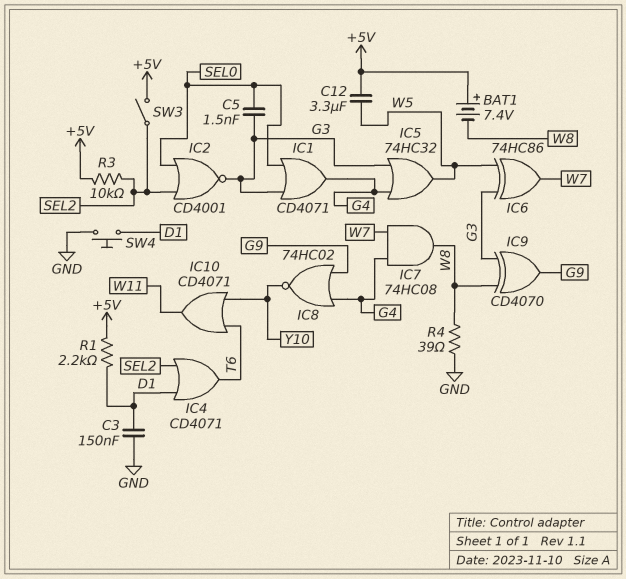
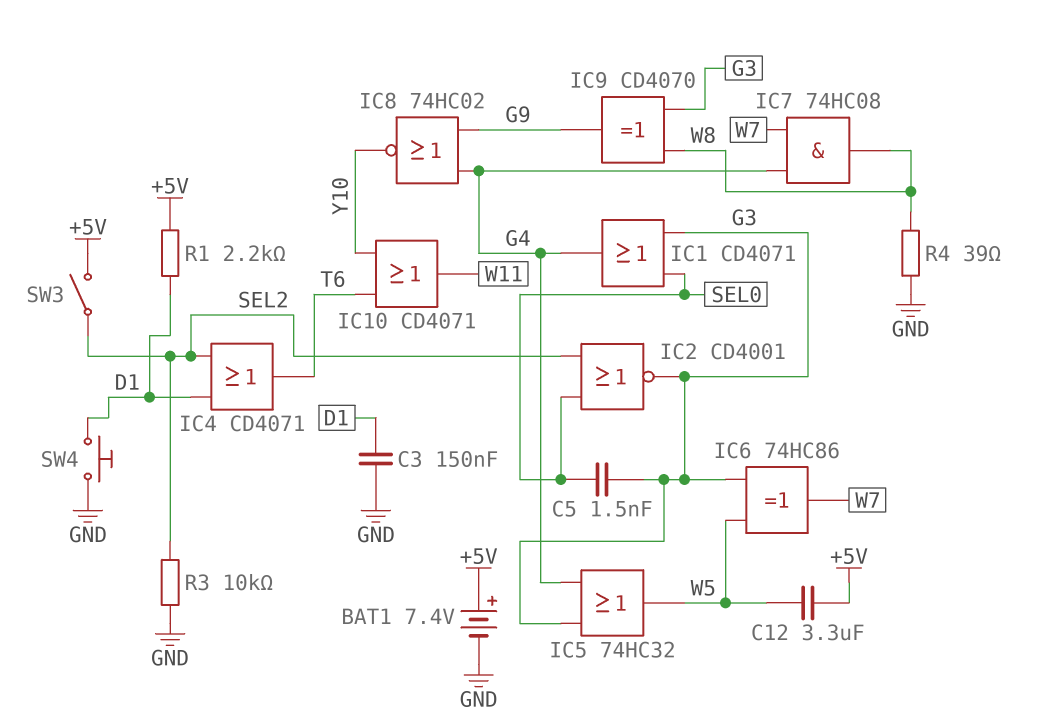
BAT1: 7.4V (plus +5V, minus W8) -> 7.4V (plus +5V, minus GND)
R3: 10k (+5V, SEL2) -> 10k (GND, SEL2)

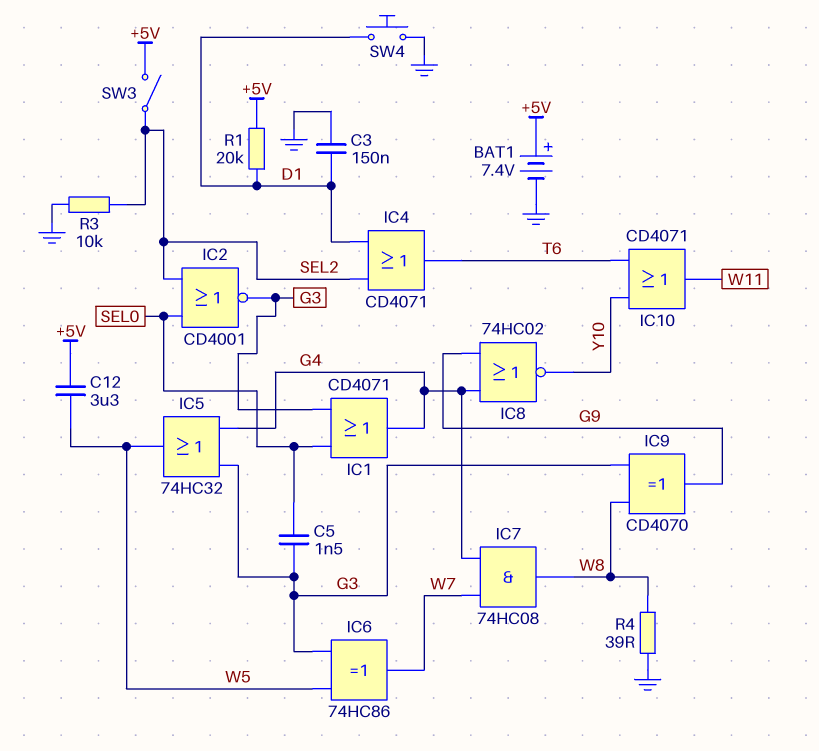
R1: 2.2k (+5V, D1) -> 20k (+5V, D1)

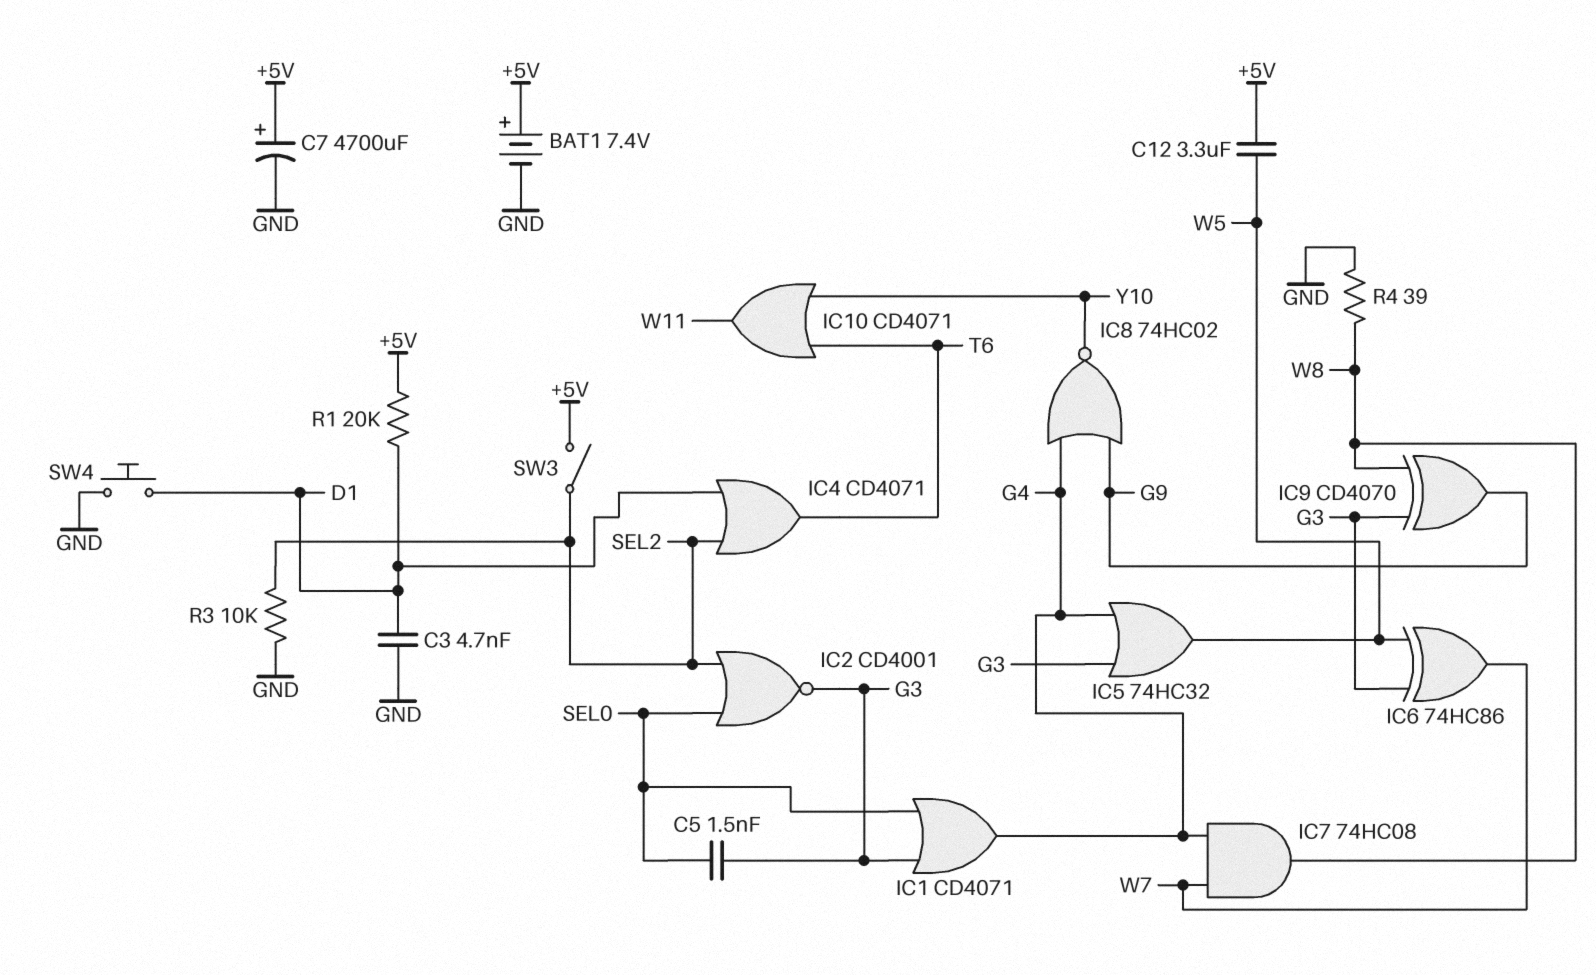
C3: 150nF (D1, GND) -> 4.7nF (D1, GND)
C7: none -> 4700uF (plus +5V, minus GND)

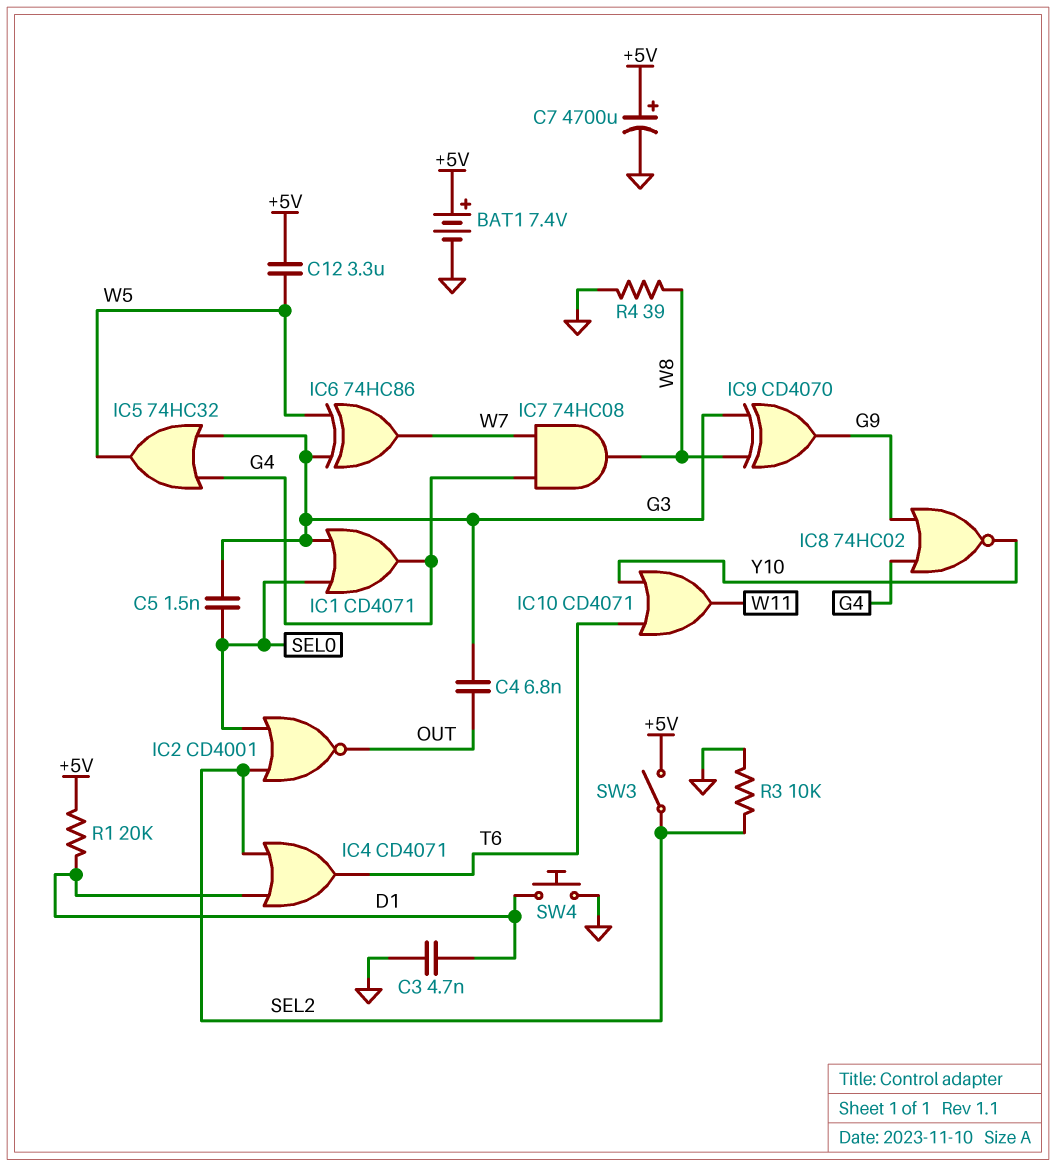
C4: none -> 6.8nF (G3, OUT)
IC2: NOR CD4001 (in SEL0, in SEL2, out G3) -> NOR CD4001 (in SEL0, in SEL2, out OUT)

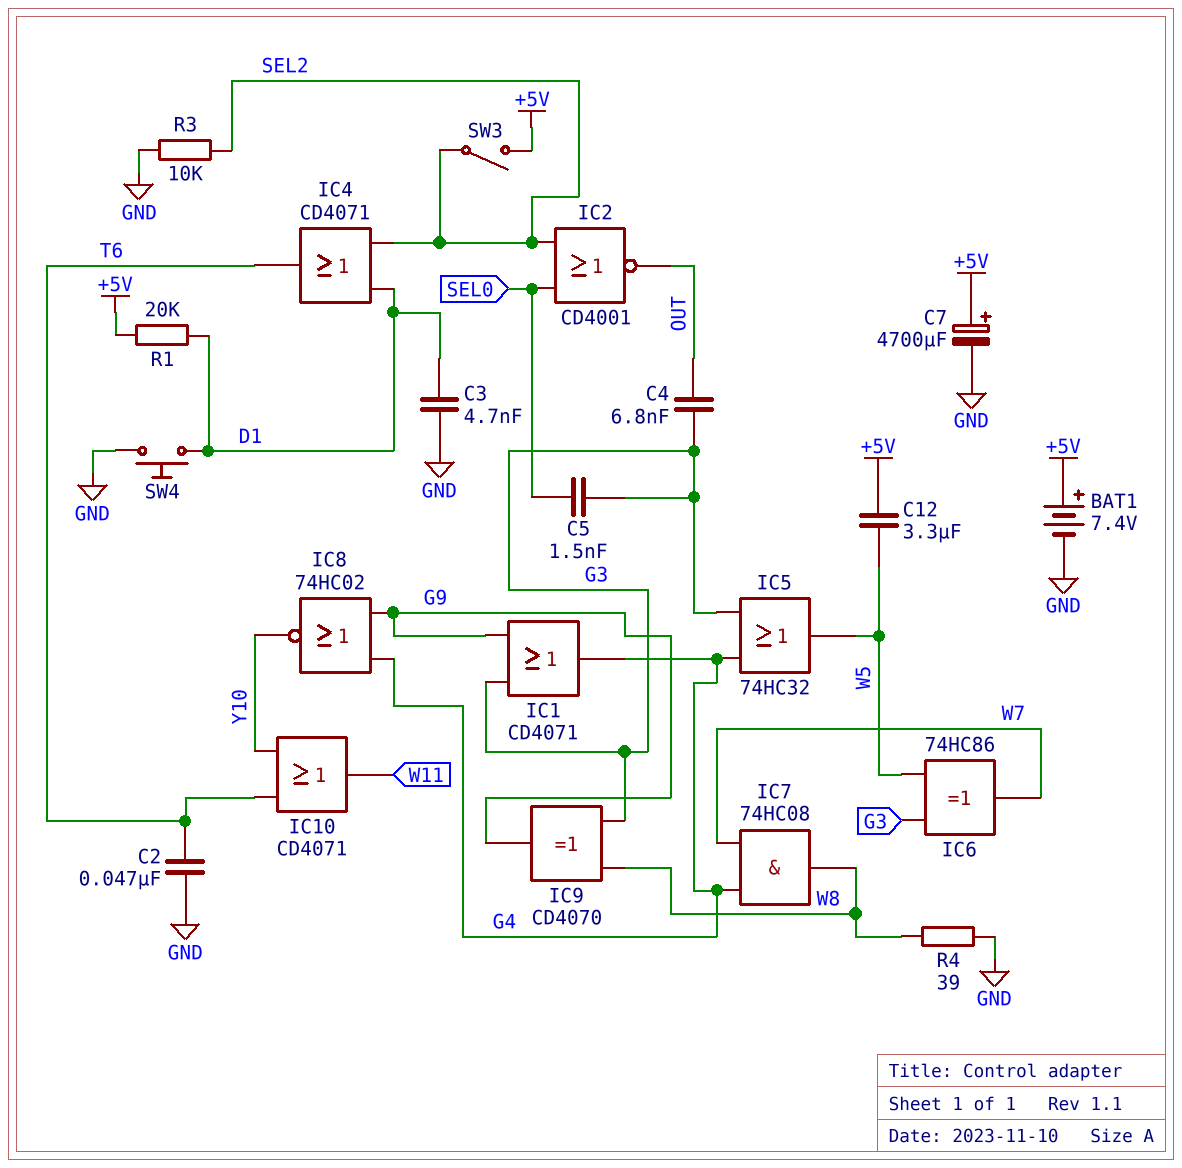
C2: none -> 47nF (GND, T6)
IC1: OR CD4071 (in G3, in SEL0, out G4) -> OR CD4071 (in G3, in G9, out G4)

